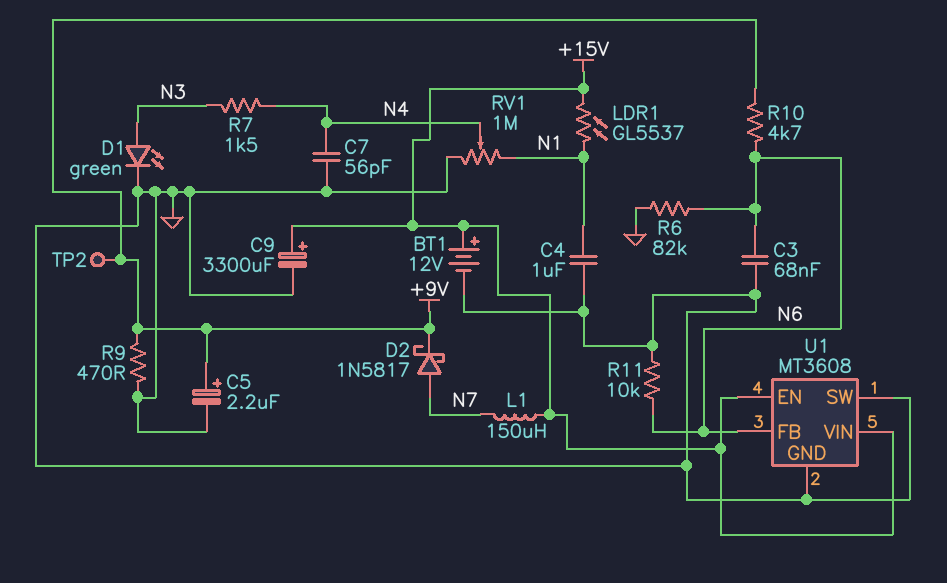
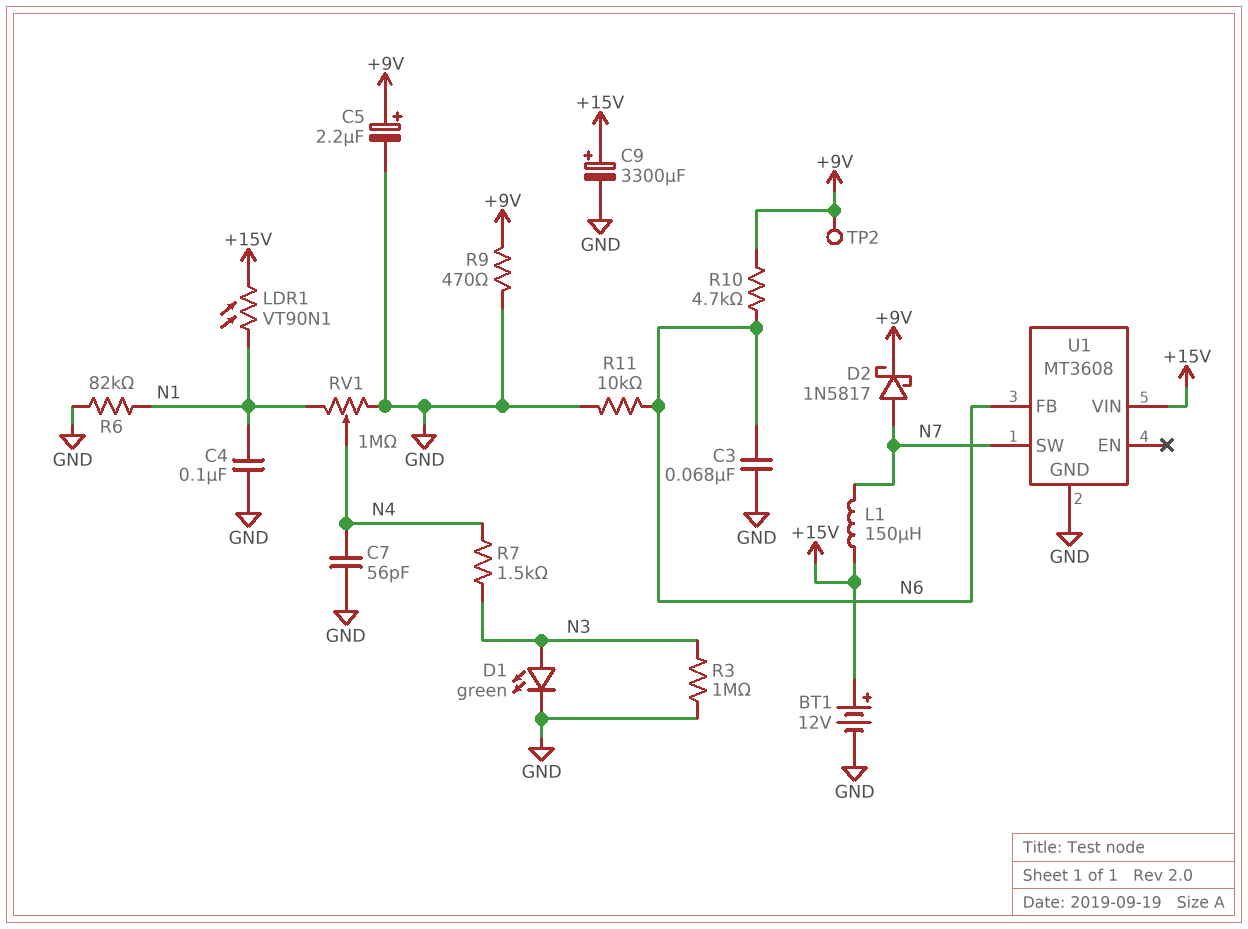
C4: 1uF (GND, N1) -> 100nF (GND, N1)
LDR1: GL5537 (+15V, N1) -> VT90N1 (+15V, N1)
R3: none -> 1M (GND, N3)
R6: 82k (GND, N6) -> 82k (GND, N1)
U1 pin EN: +15V -> none
U1 pin SW: GND -> N7

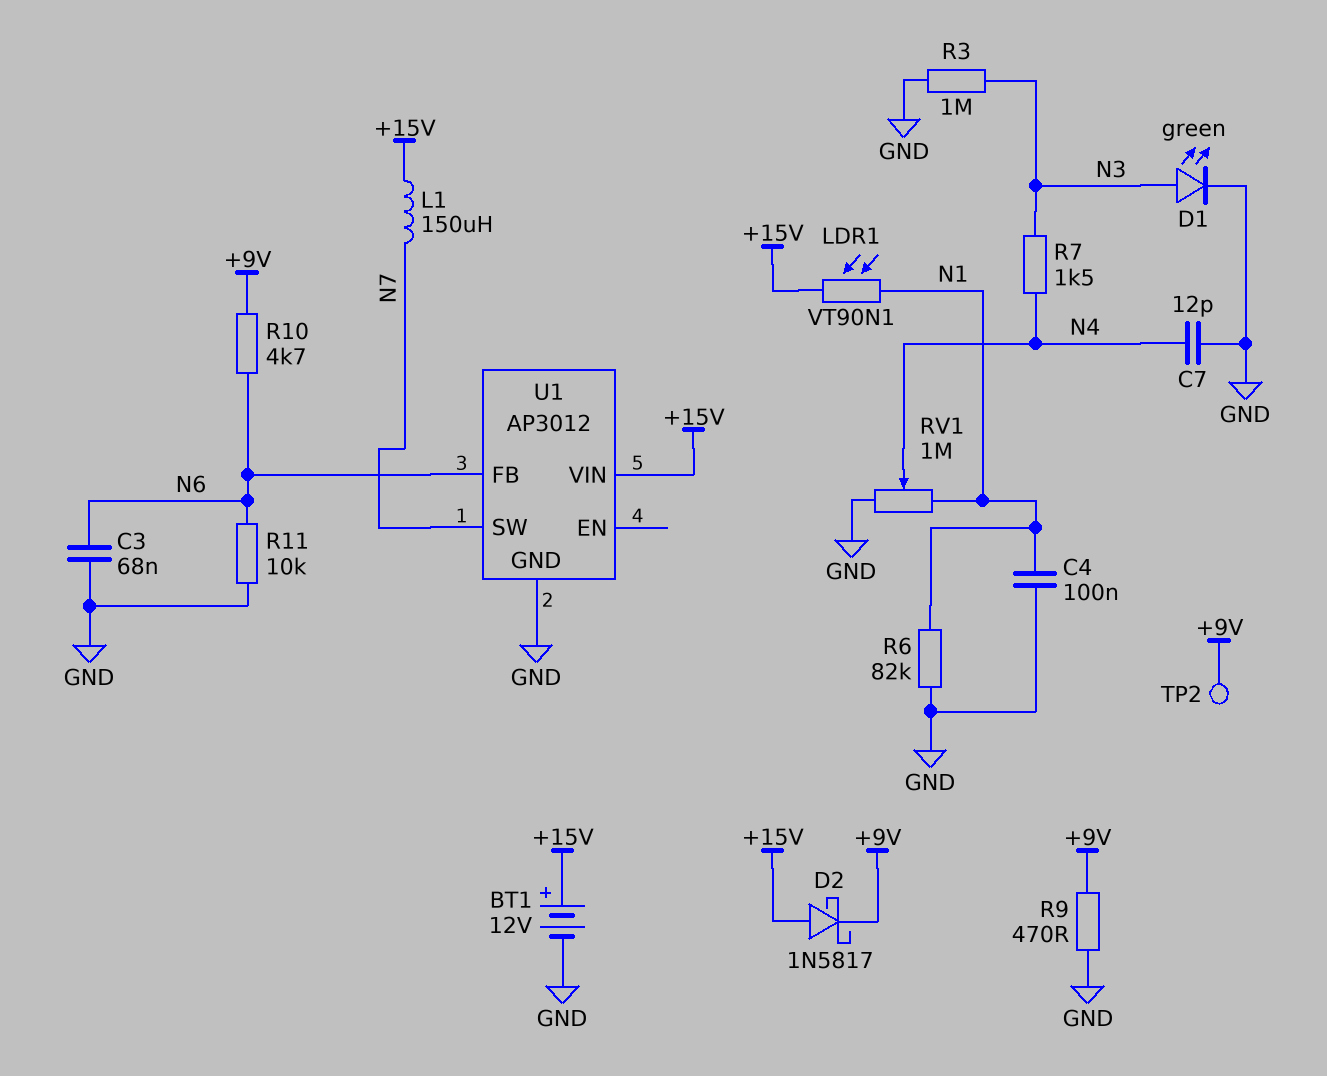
C5: 2.2uF (plus +9V, minus GND) -> none
C7: 56pF (GND, N4) -> 12pF (GND, N4)
C9: 3300uF (plus +15V, minus GND) -> none
D2: schottky 1N5817 (A N7, K +9V) -> schottky 1N5817 (A +15V, K +9V)
U1: MT3608 -> AP3012

